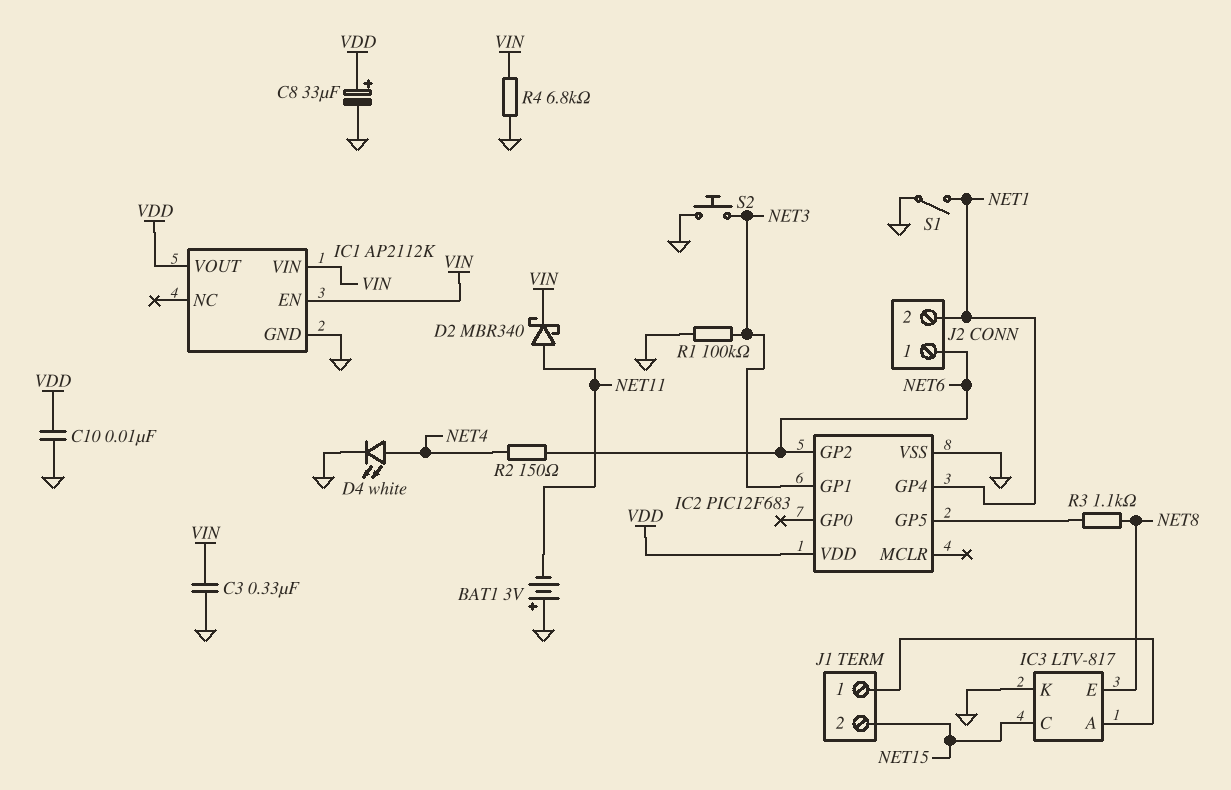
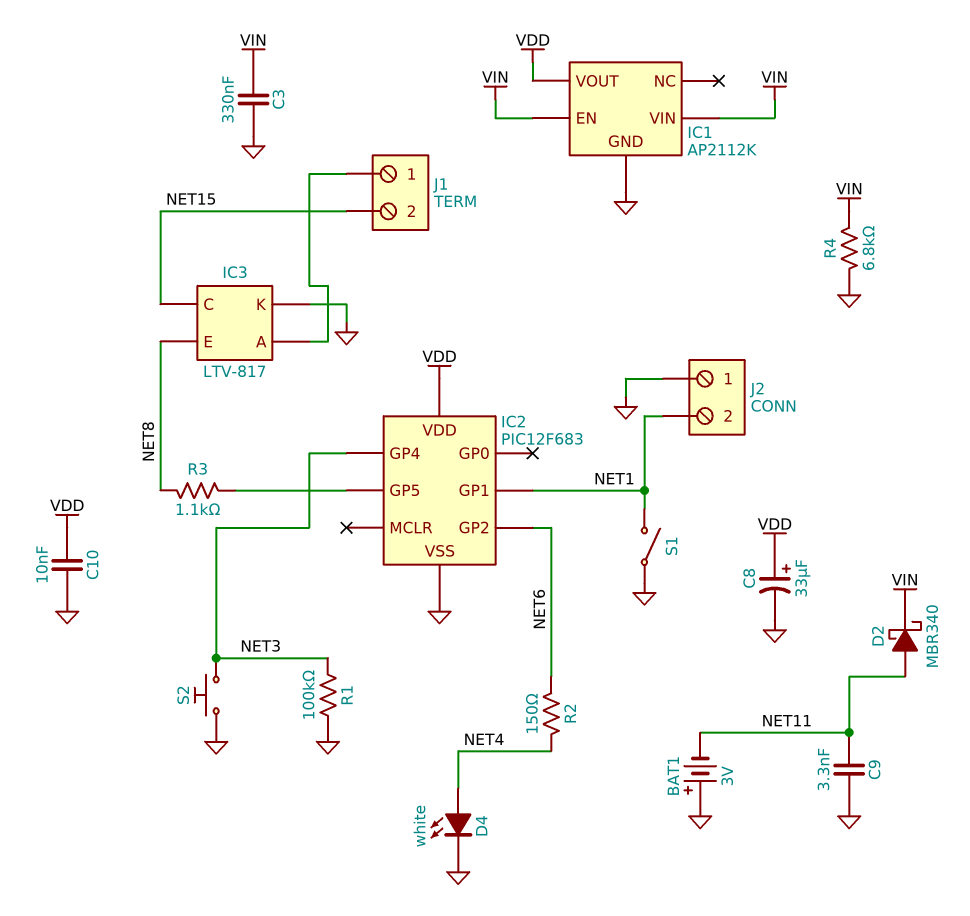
C9: none -> 3.3nF (GND, NET11)
IC2 pin GP1: NET3 -> NET1
IC2 pin GP4: NET1 -> NET3
J2 pin 1: NET6 -> GND

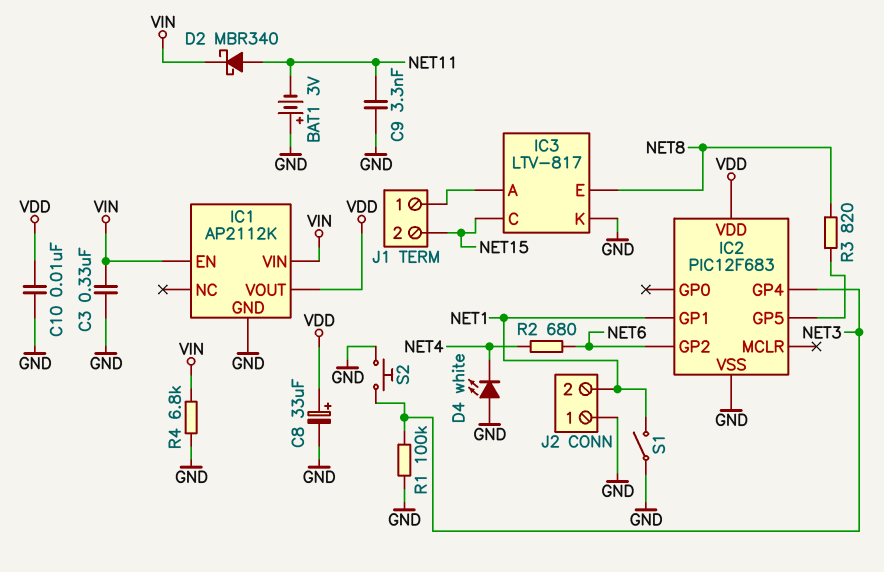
D4: LED white (A NET4, K GND) -> LED white (A GND, K NET4)
R2: 150 (NET4, NET6) -> 680 (NET4, NET6)
R3: 1.1k (IC2/GP5, NET8) -> 820 (IC2/GP5, NET8)

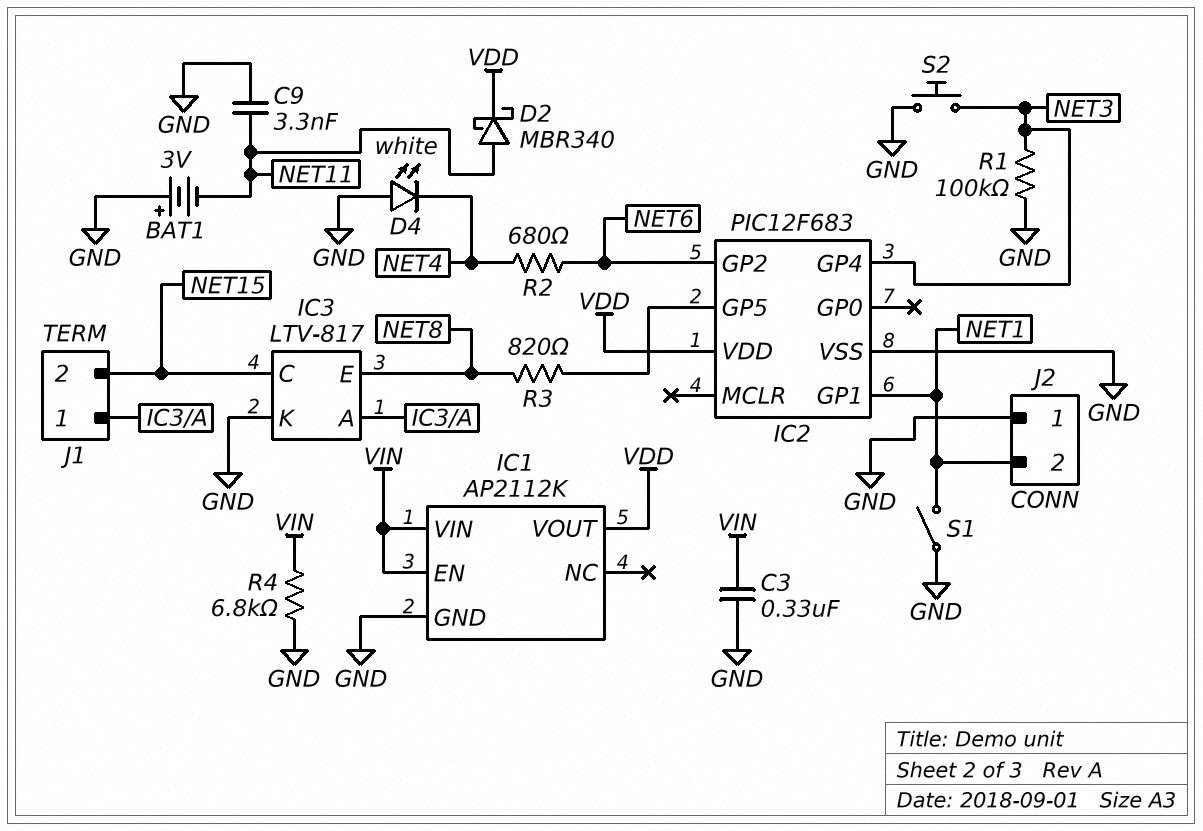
C8: 33uF (plus VDD, minus GND) -> none
C10: 10nF (GND, VDD) -> none
D2: schottky MBR340 (A NET11, K VIN) -> schottky MBR340 (A NET11, K VDD)

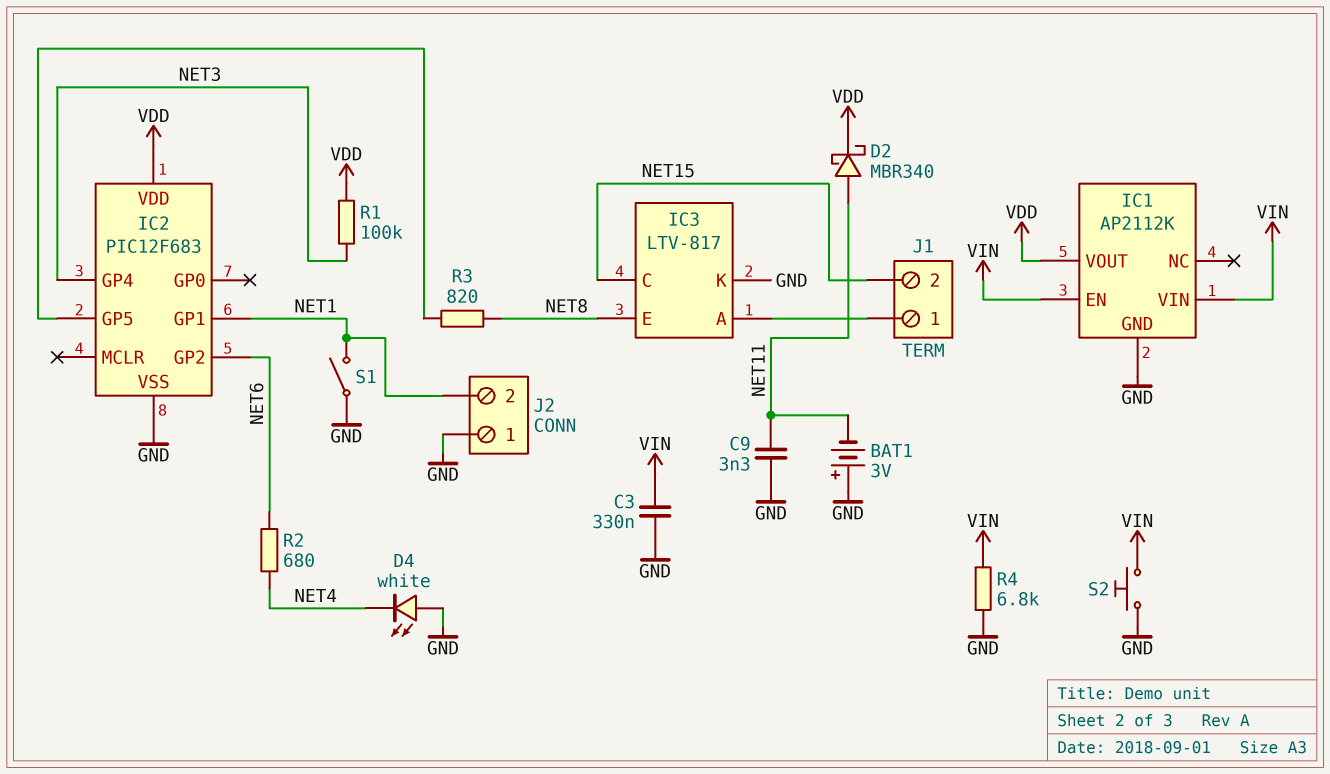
R1: 100k (GND, NET3) -> 100k (NET3, VDD)
S2: button (GND, NET3) -> button (GND, VIN)

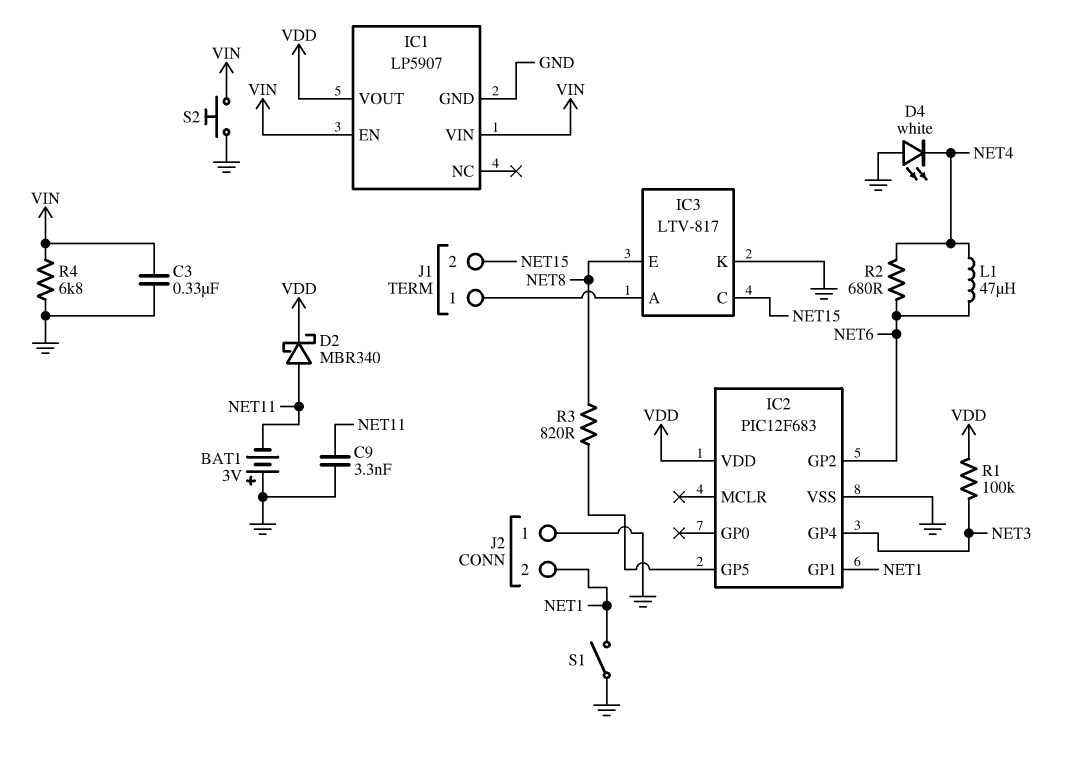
IC1: AP2112K -> LP5907
L1: none -> 47uH (NET4, NET6)

